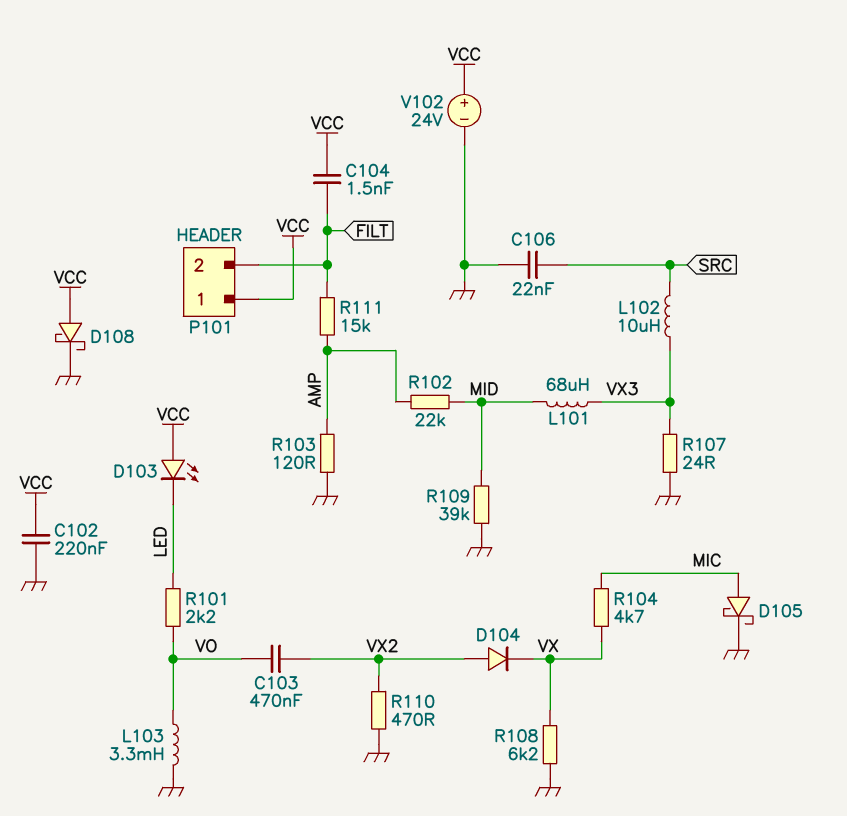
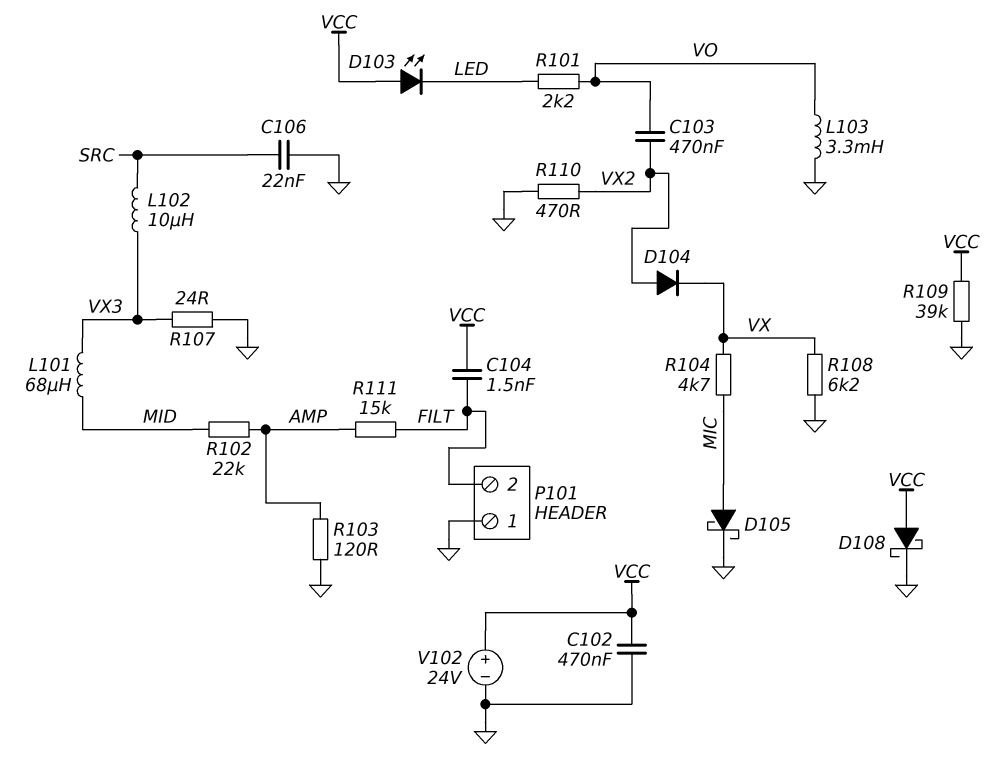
C102: 220nF (GND, VCC) -> 470nF (GND, VCC)
P101 pin 1: VCC -> GND
R109: 39k (GND, MID) -> 39k (GND, VCC)

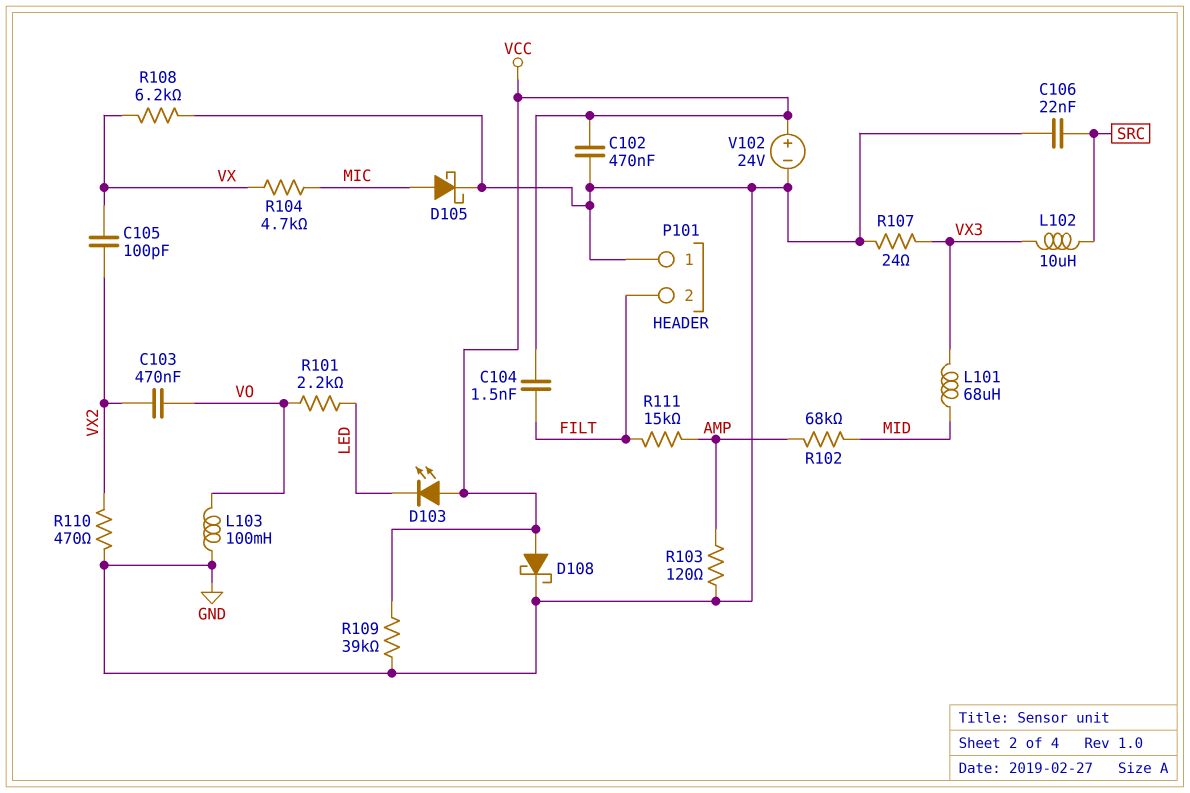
C105: none -> 100pF (VX, VX2)
D104: diode (A VX2, K VX) -> none
L103: 3.3mH (GND, VO) -> 100mH (GND, VO)
R102: 22k (AMP, MID) -> 68k (AMP, MID)

